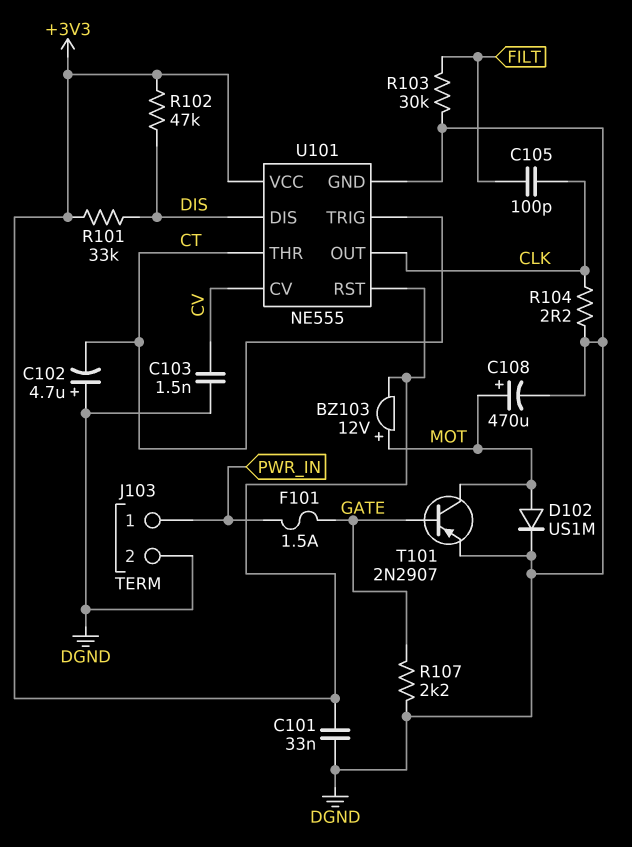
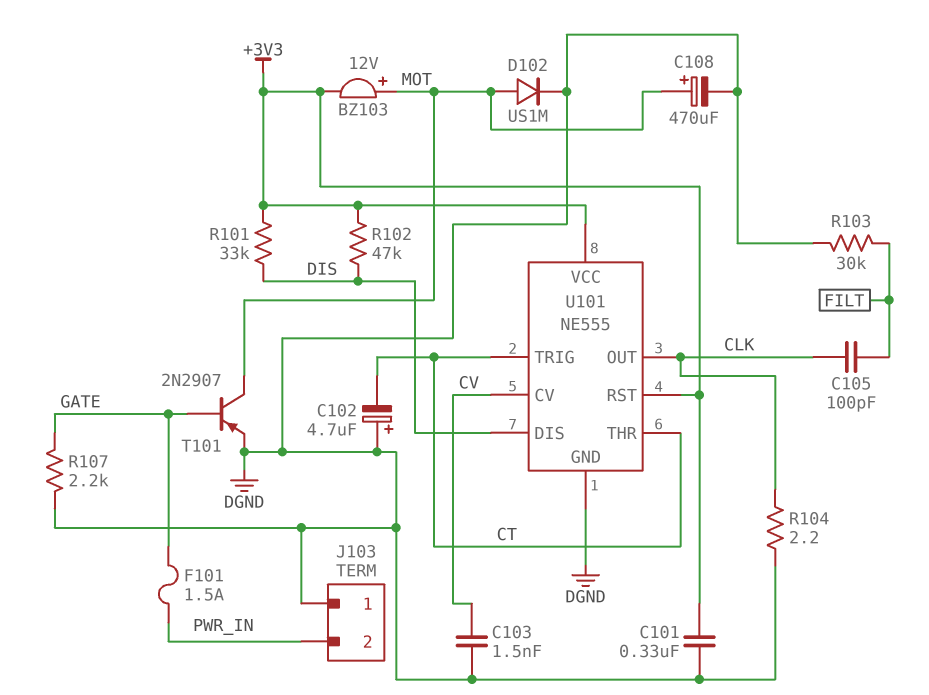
C101: 33nF (+3V3, DGND) -> 330nF (+3V3, DGND)
J103 pin 1: PWR_IN -> DGND
J103 pin 2: DGND -> PWR_IN

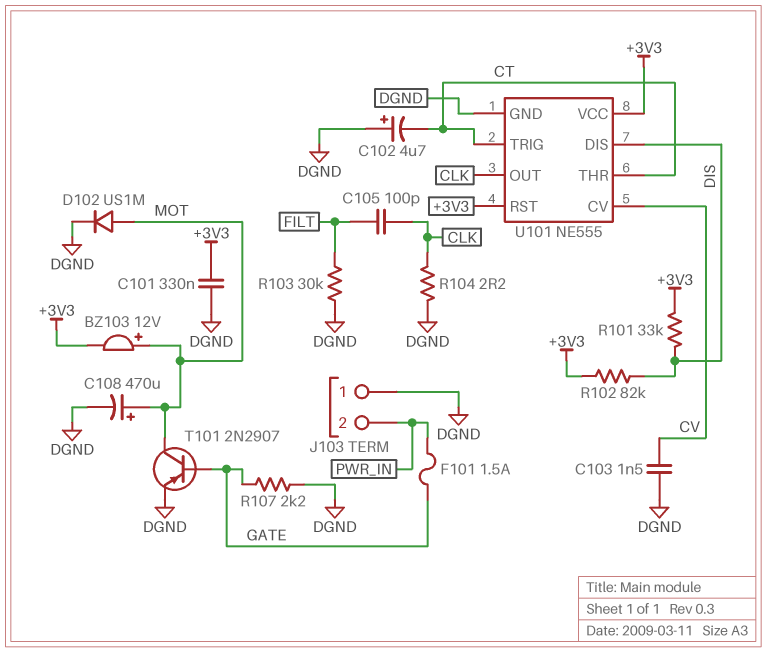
R102: 47k (+3V3, DIS) -> 82k (+3V3, DIS)

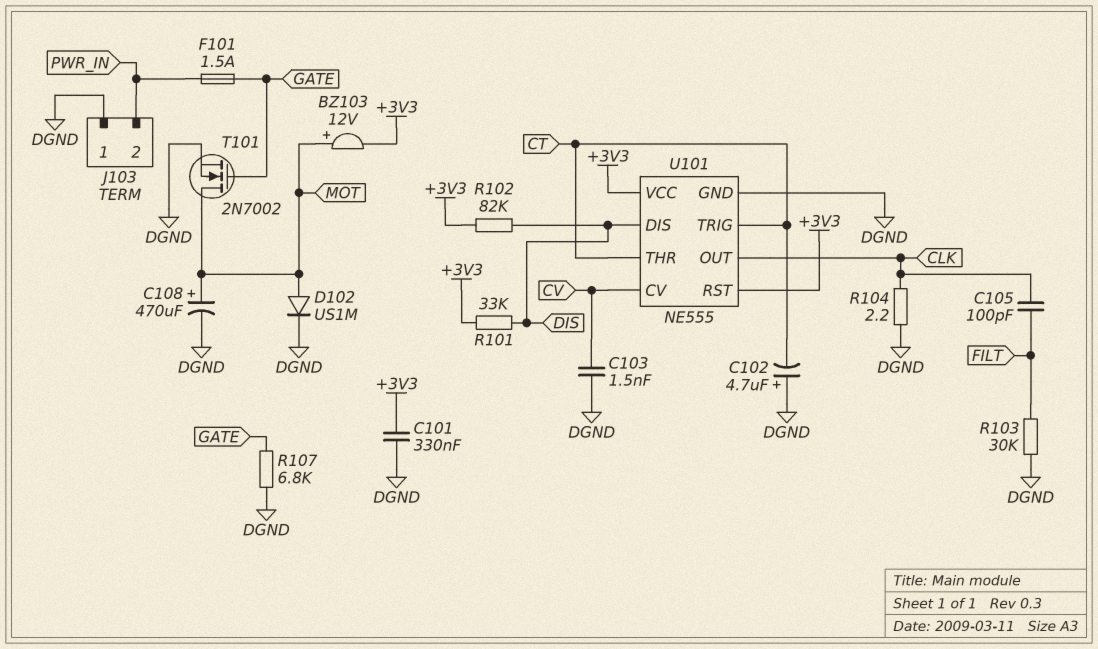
R107: 2.2k (DGND, GATE) -> 6.8k (DGND, GATE)
T101: PNP 2N2907 (B GATE, C MOT, E DGND) -> NMOS 2N7002 (G GATE, D MOT, S DGND)

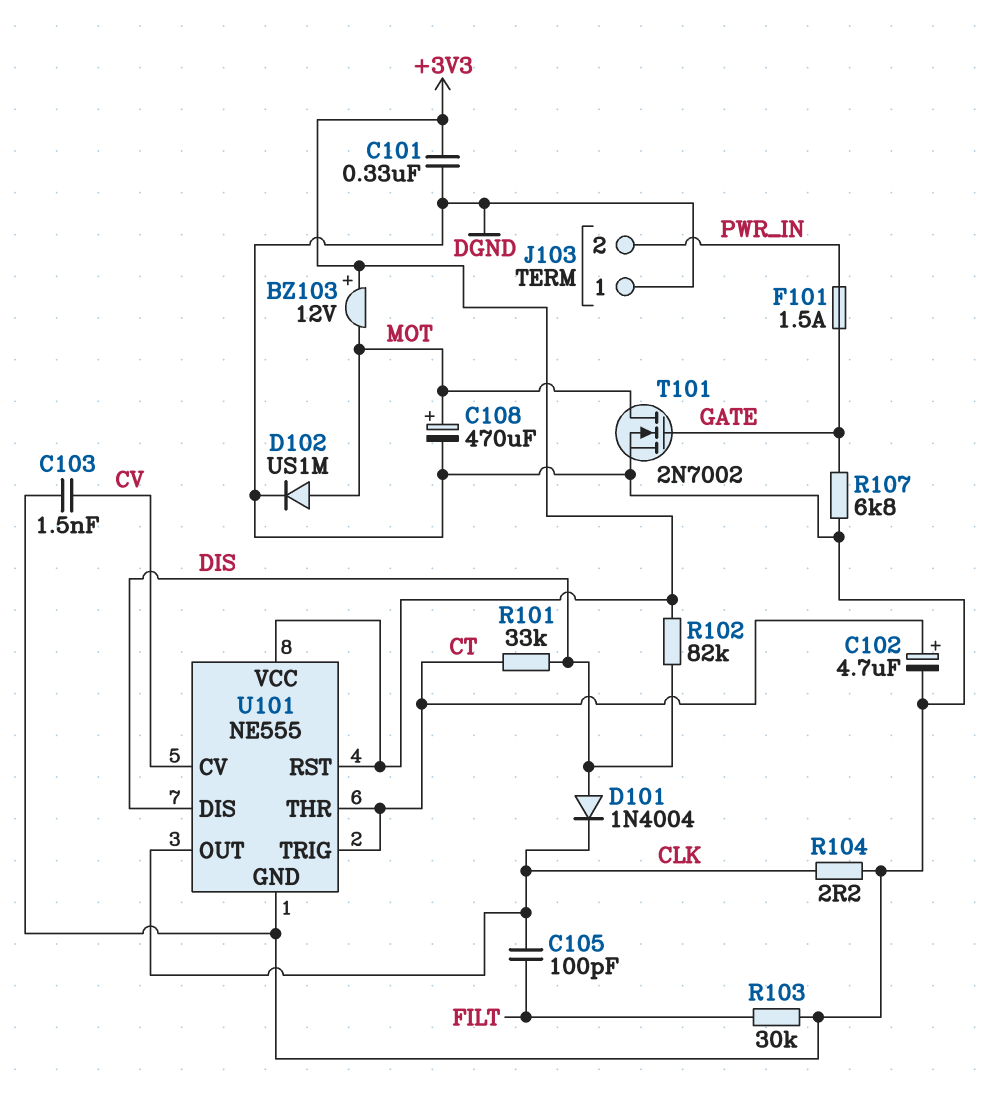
BZ103: buzzer 12V (plus MOT, minus +3V3) -> buzzer 12V (plus +3V3, minus MOT)
C102: 4.7uF (plus DGND, minus CT) -> 4.7uF (plus CT, minus DGND)
D101: none -> diode 1N4004 (A DIS, K CLK)
R101: 33k (+3V3, DIS) -> 33k (CT, DIS)

